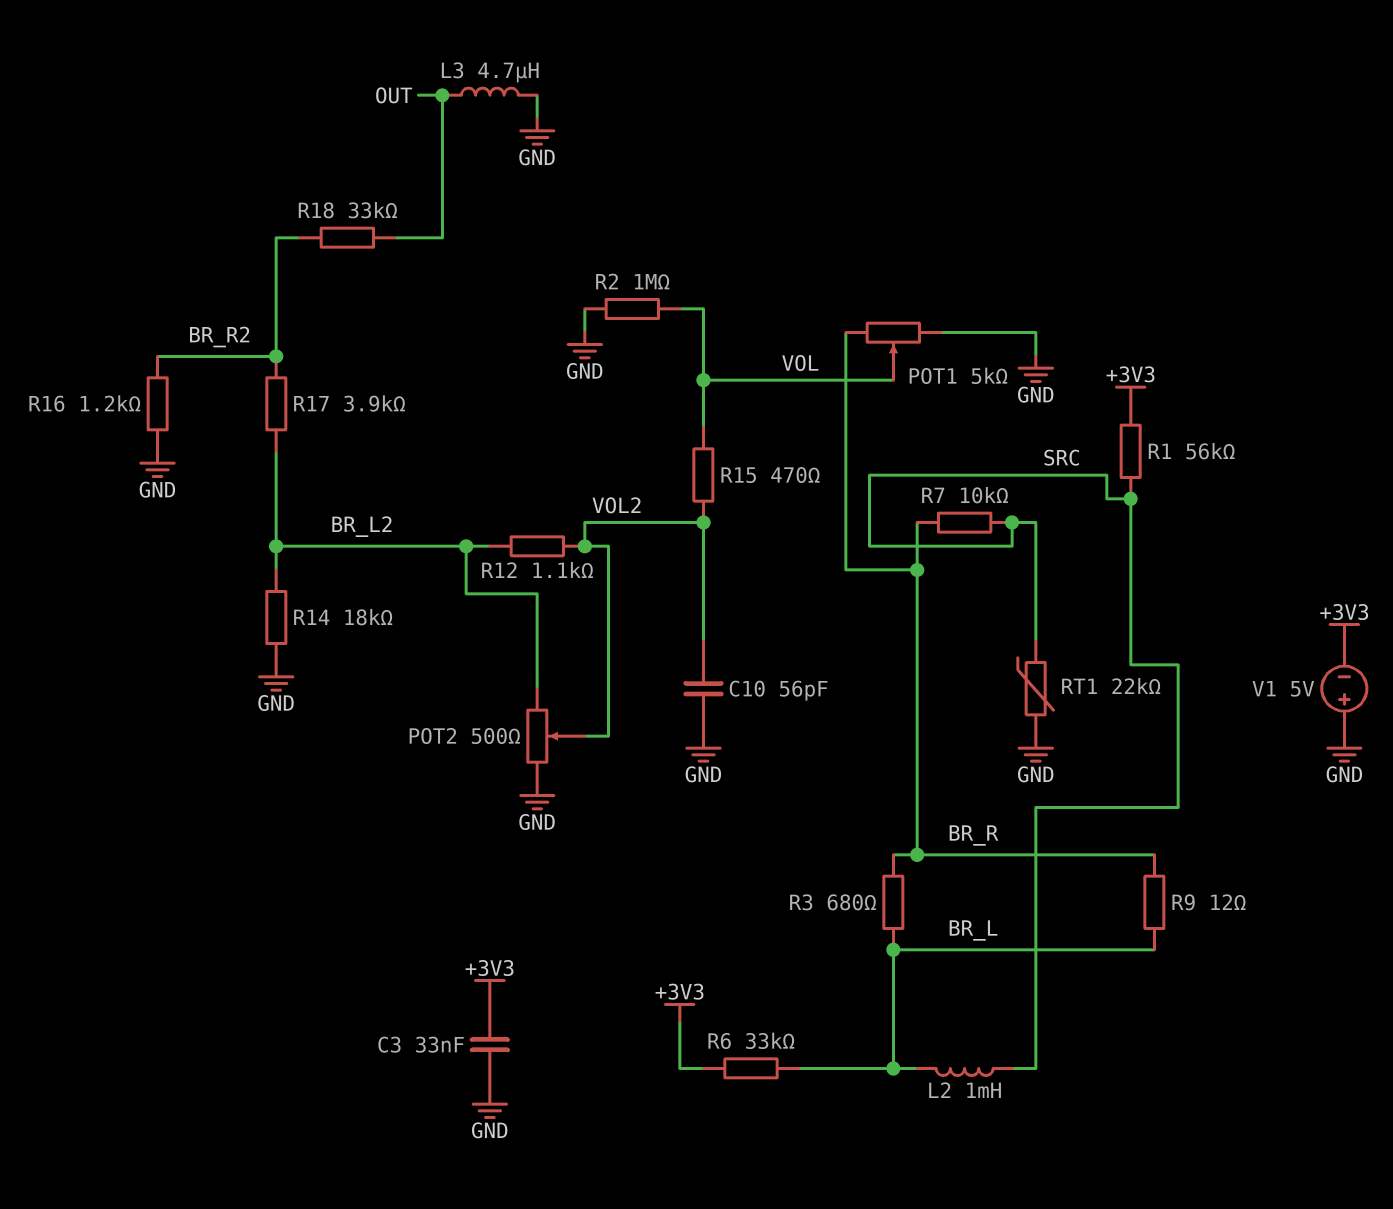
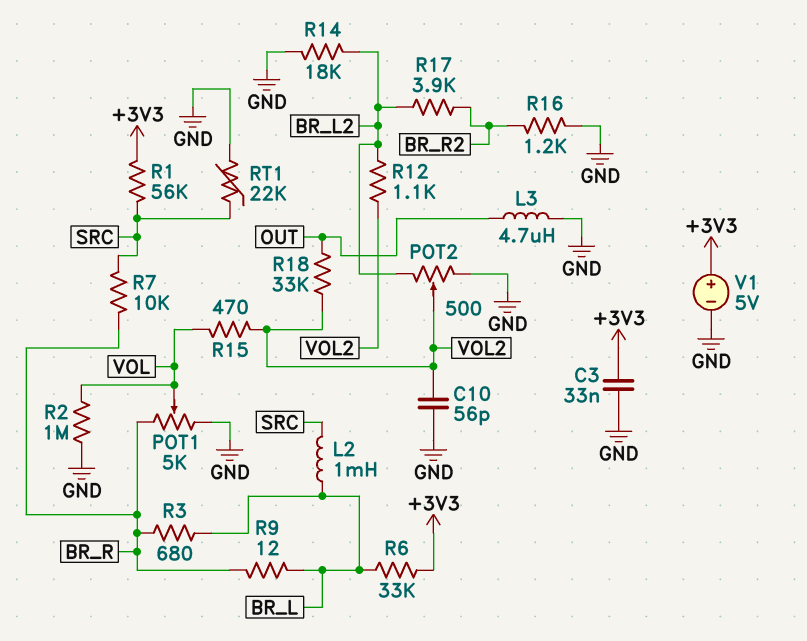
R18: 33k (BR_R2, OUT) -> 33k (OUT, VOL2)
V1: 5V (plus GND, minus +3V3) -> 5V (plus +3V3, minus GND)

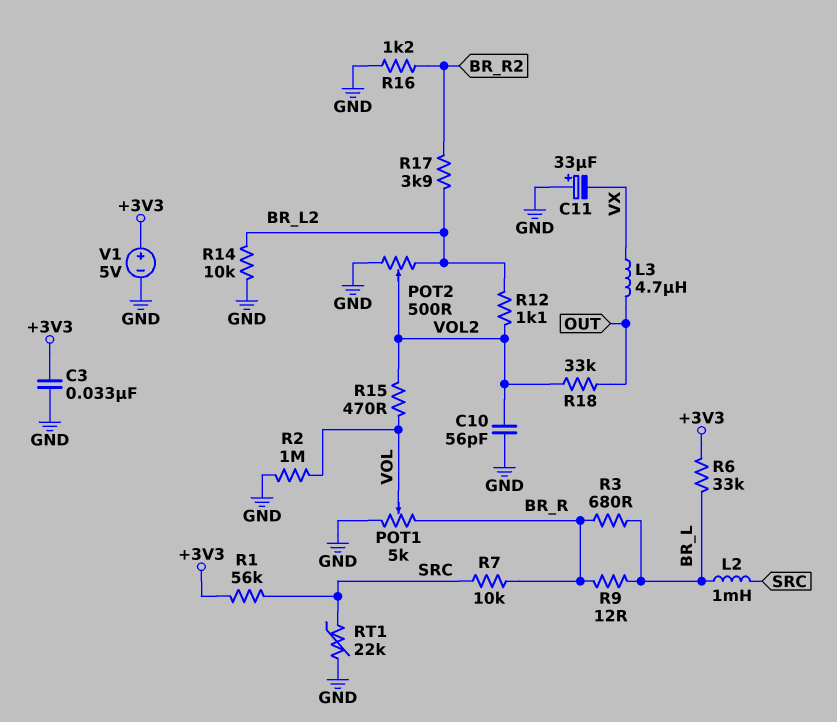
C11: none -> 33uF (plus GND, minus VX)
L3: 4.7uH (GND, OUT) -> 4.7uH (OUT, VX)
R14: 18k (BR_L2, GND) -> 10k (BR_L2, GND)

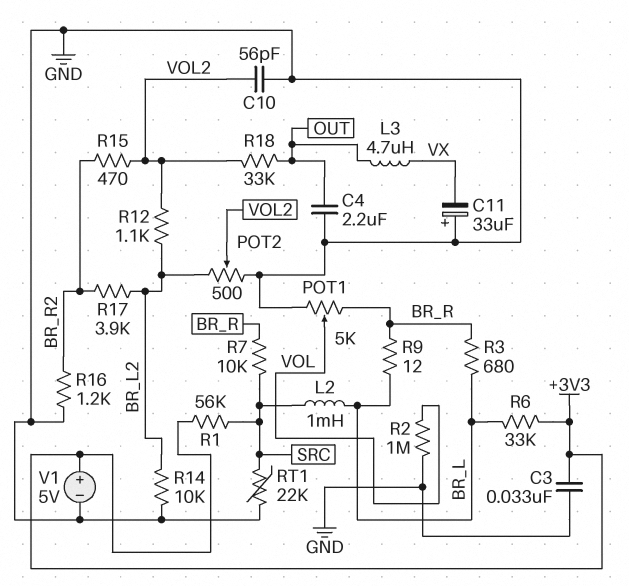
C4: none -> 2.2uF (GND, OUT)
R15: 470 (VOL, VOL2) -> 470 (BR_R2, VOL2)

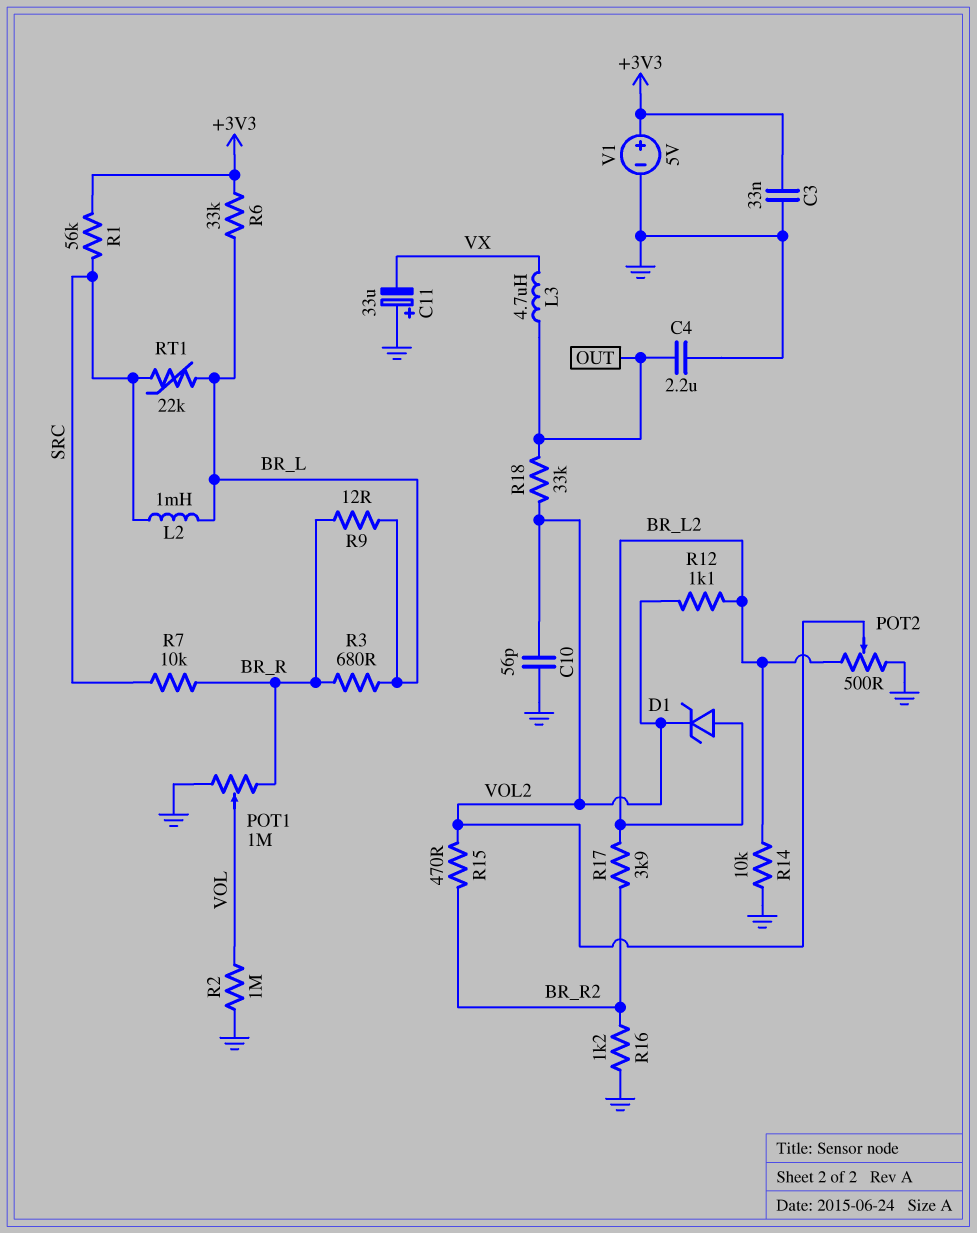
D1: none -> zener (A BR_L2, K VOL2)
POT1: 5k (BR_R, GND, wiper VOL) -> 1M (BR_R, GND, wiper VOL)
RT1: 22k (GND, SRC) -> 22k (BR_L, SRC)

